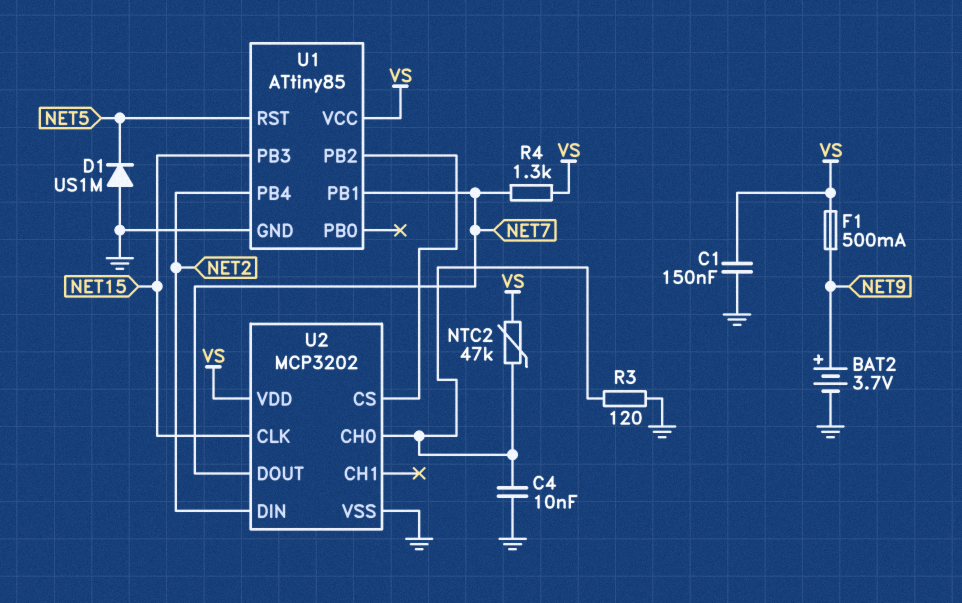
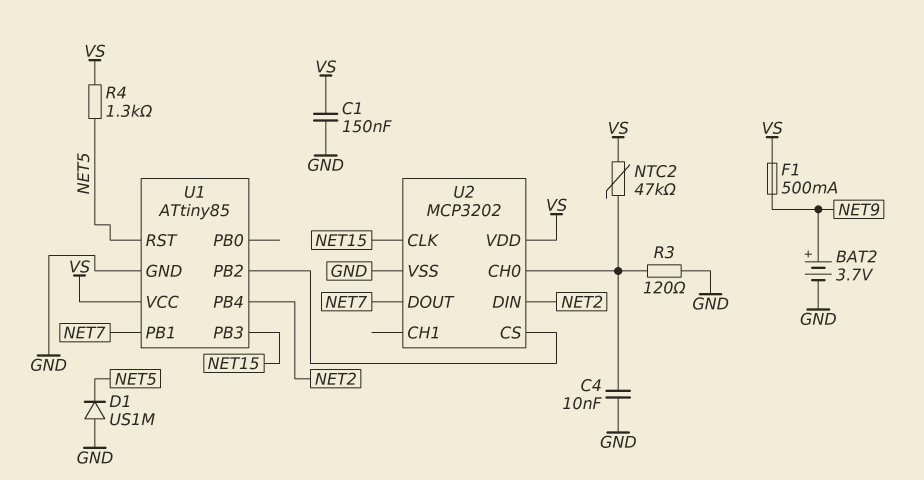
R4: 1.3k (NET7, VS) -> 1.3k (NET5, VS)

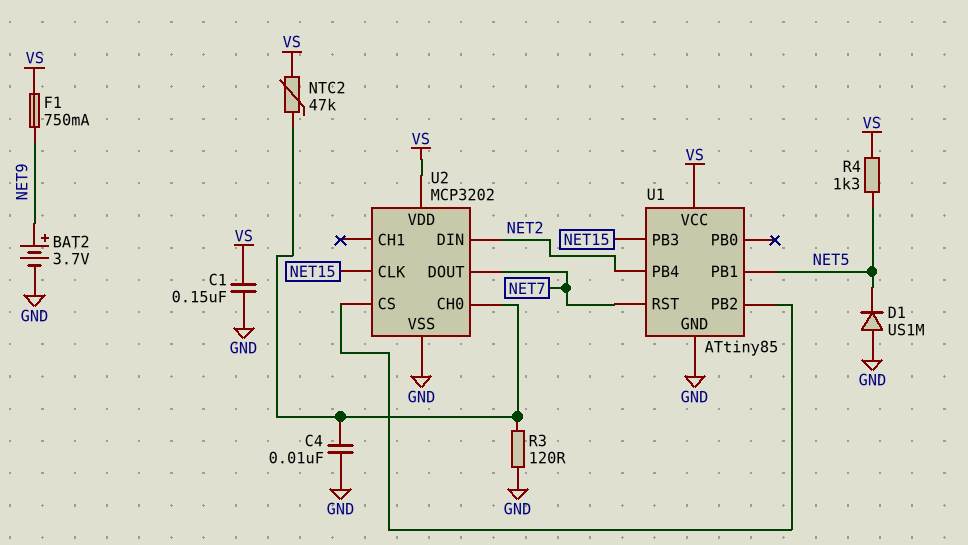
F1: 500mA (NET9, VS) -> 750mA (NET9, VS)
U1 pin PB1: NET7 -> NET5
U1 pin RST: NET5 -> NET7

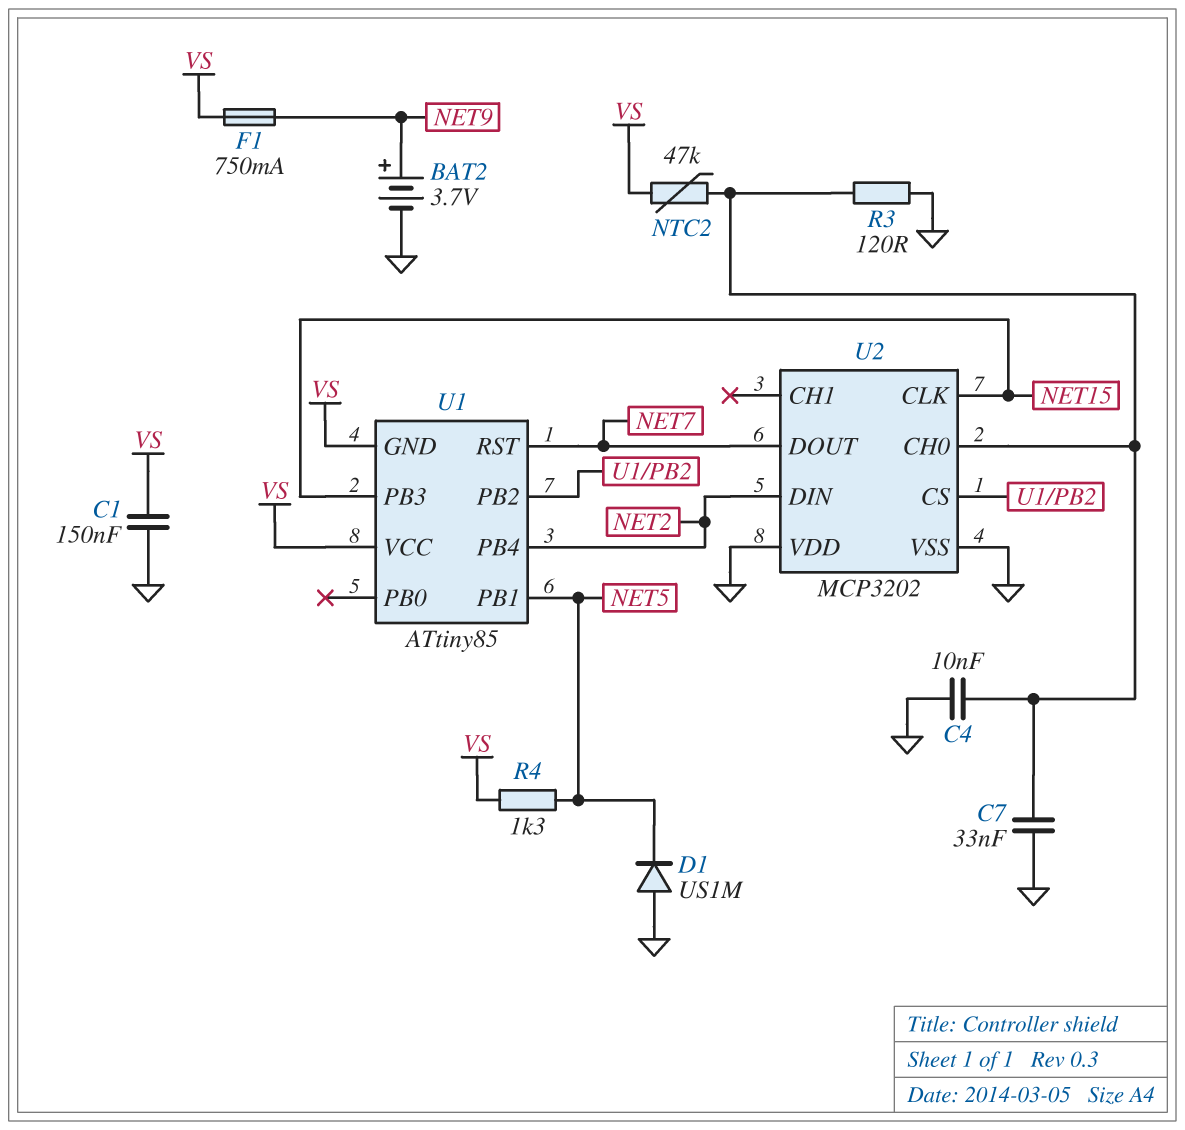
C7: none -> 33nF (GND, U2/CH0)
U1 pin GND: GND -> VS
U2 pin VDD: VS -> GND

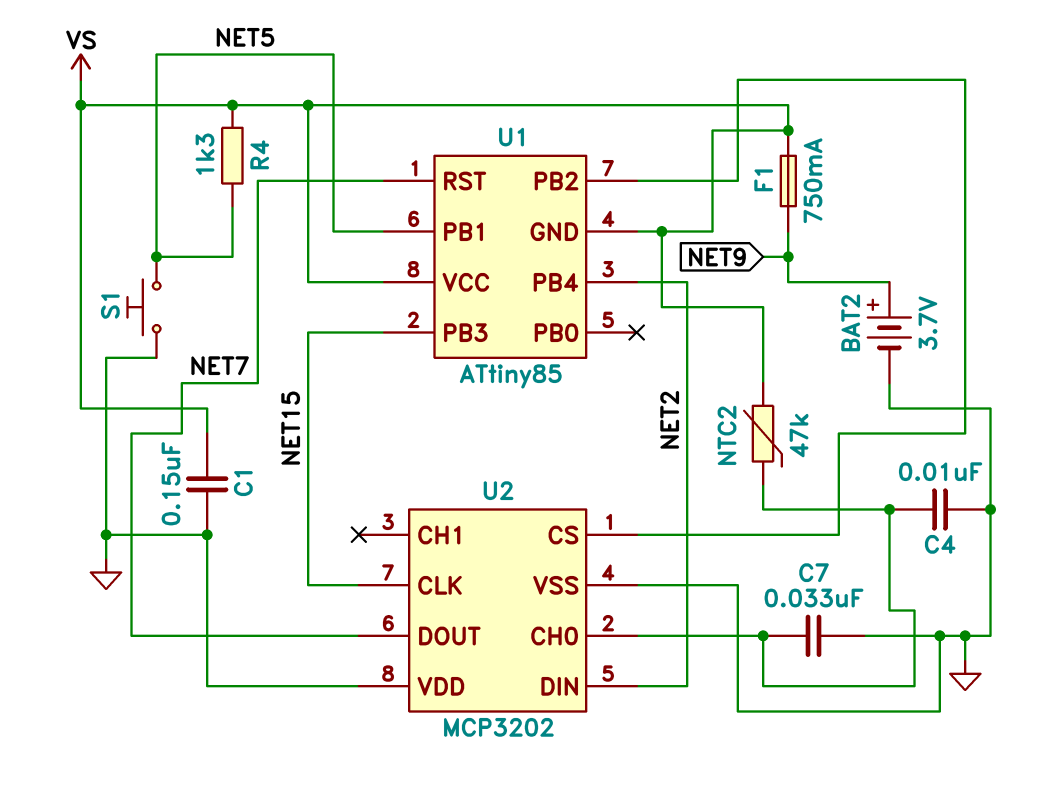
D1: diode US1M (A GND, K NET5) -> none
R3: 120 (GND, U2/CH0) -> none
S1: none -> button (GND, NET5)

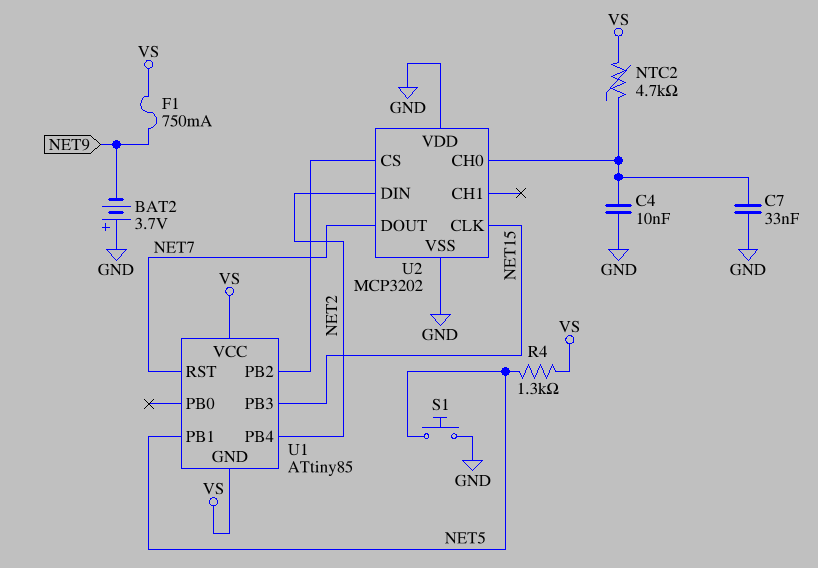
BAT2: 3.7V (plus NET9, minus GND) -> 3.7V (plus GND, minus NET9)
C1: 150nF (GND, VS) -> none
NTC2: 47k (U2/CH0, VS) -> 4.7k (U2/CH0, VS)

